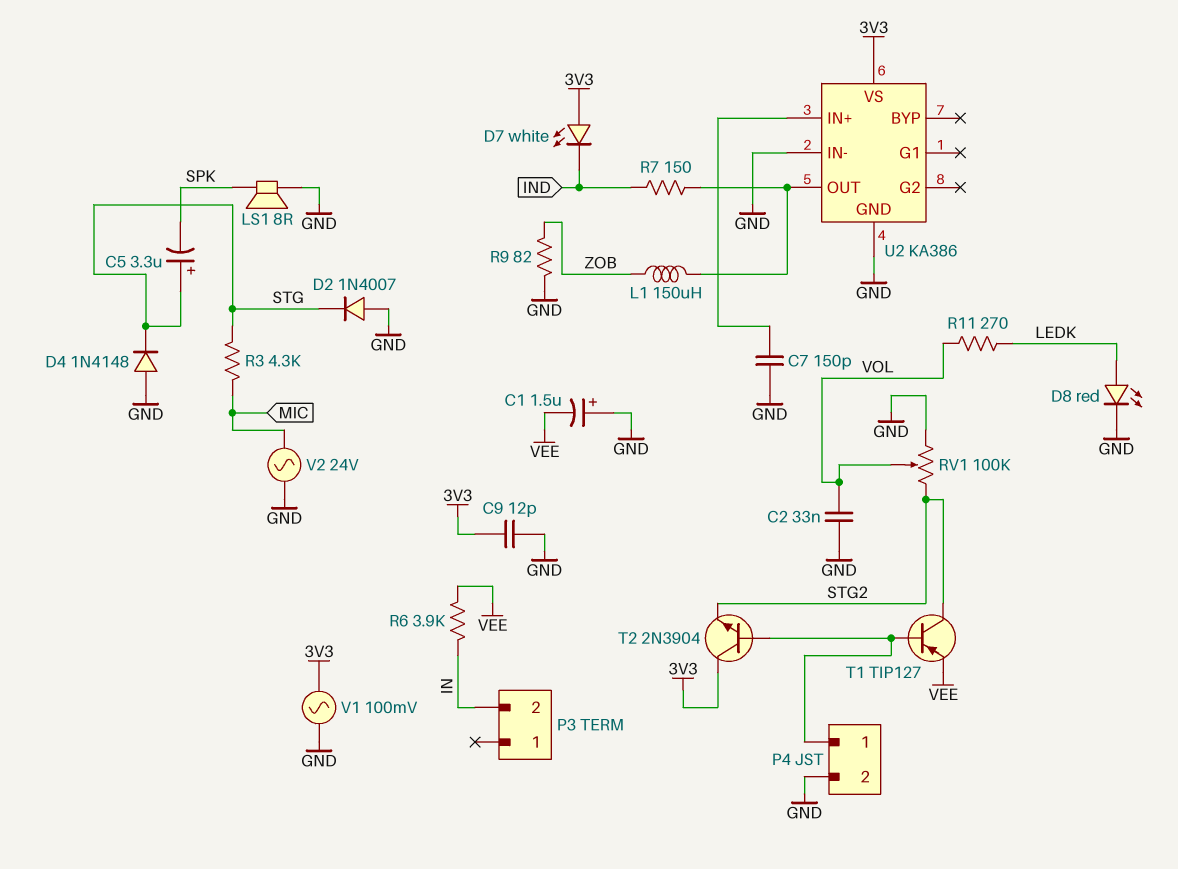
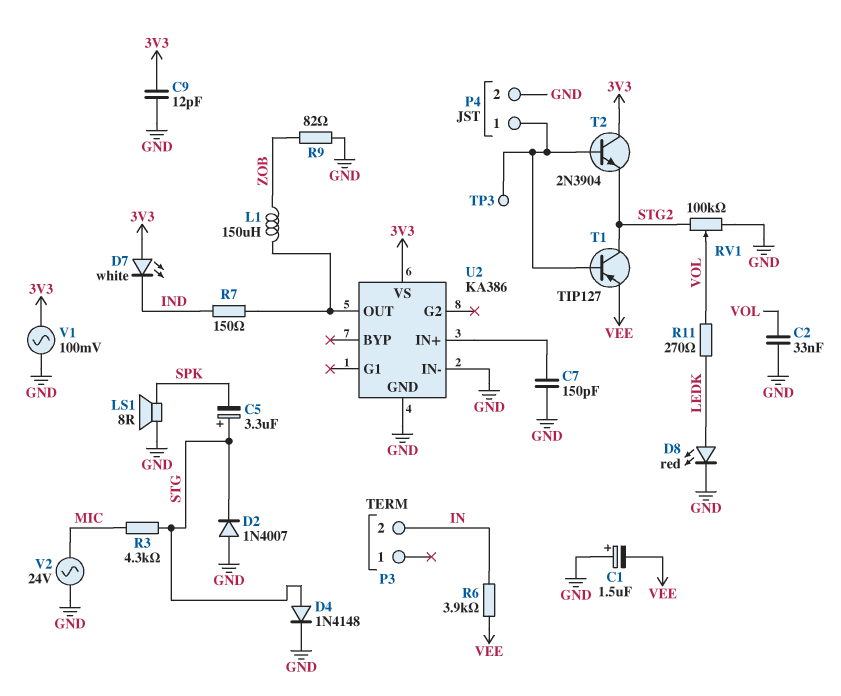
D4: diode 1N4148 (A GND, K STG) -> diode 1N4148 (A STG, K GND)
TP3: none -> test point (P4/1)

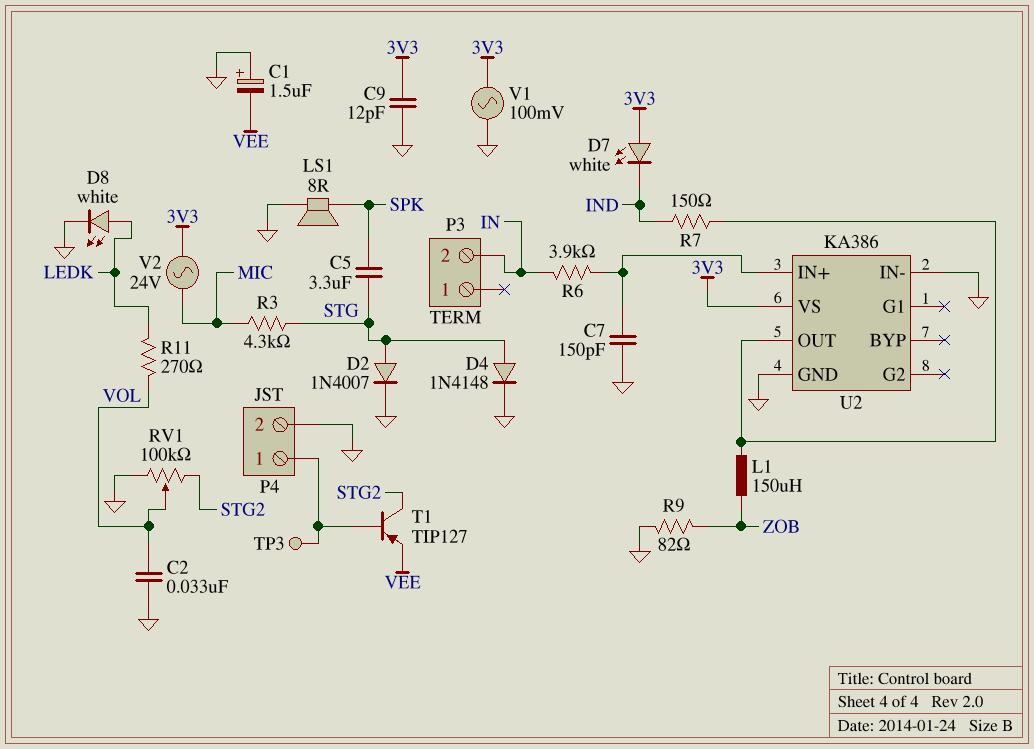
C5: 3.3uF (plus STG, minus SPK) -> 3.3uF (SPK, STG)
D2: diode 1N4007 (A GND, K STG) -> diode 1N4007 (A STG, K GND)
D8: LED red (A LEDK, K GND) -> LED white (A LEDK, K GND)
R6: 3.9k (IN, VEE) -> 3.9k (IN, U2/IN+)
T2: NPN 2N3904 (B P4/1, C 3V3, E STG2) -> none
V2: AC 24V (GND, MIC) -> AC 24V (3V3, MIC)

